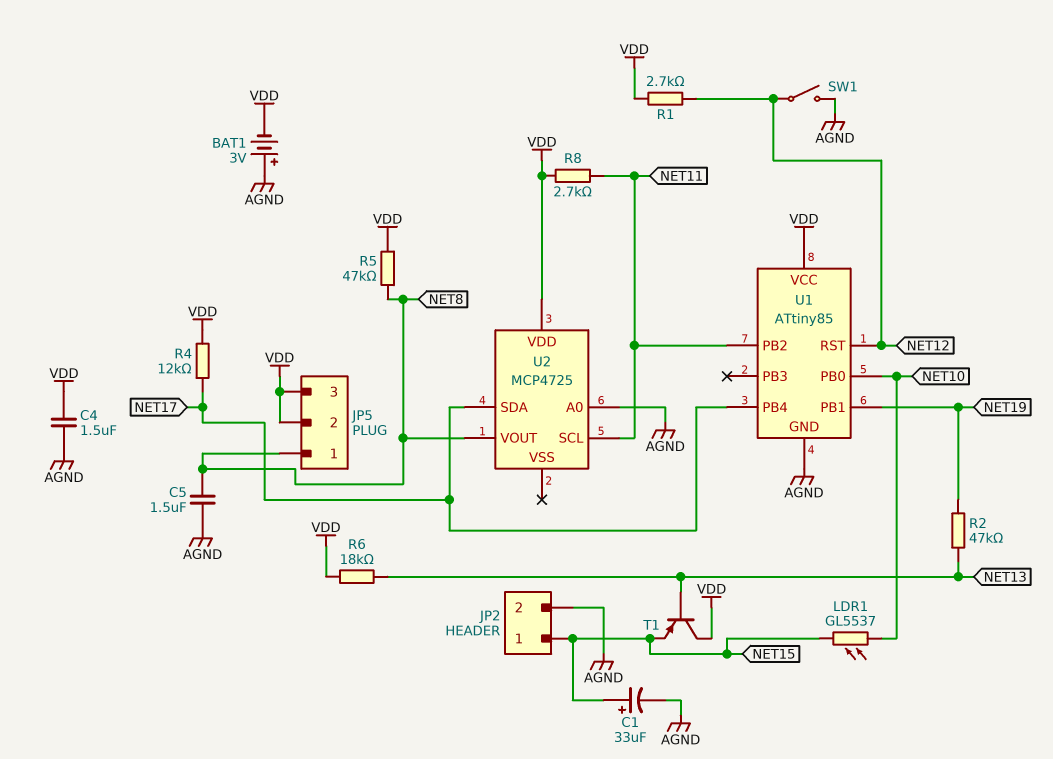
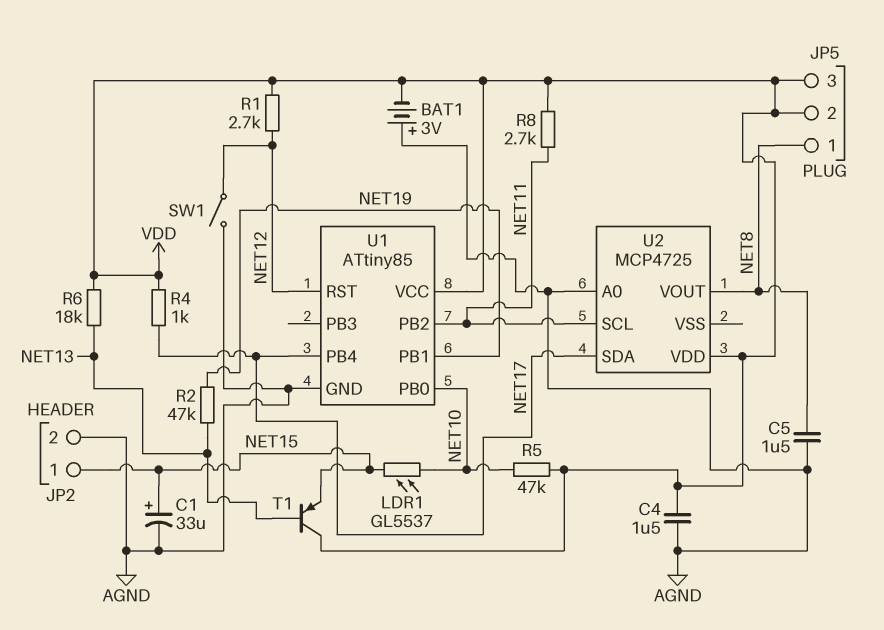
R4: 12k (NET17, VDD) -> 1k (NET17, VDD)
R5: 47k (NET8, VDD) -> 47k (NET10, VDD)

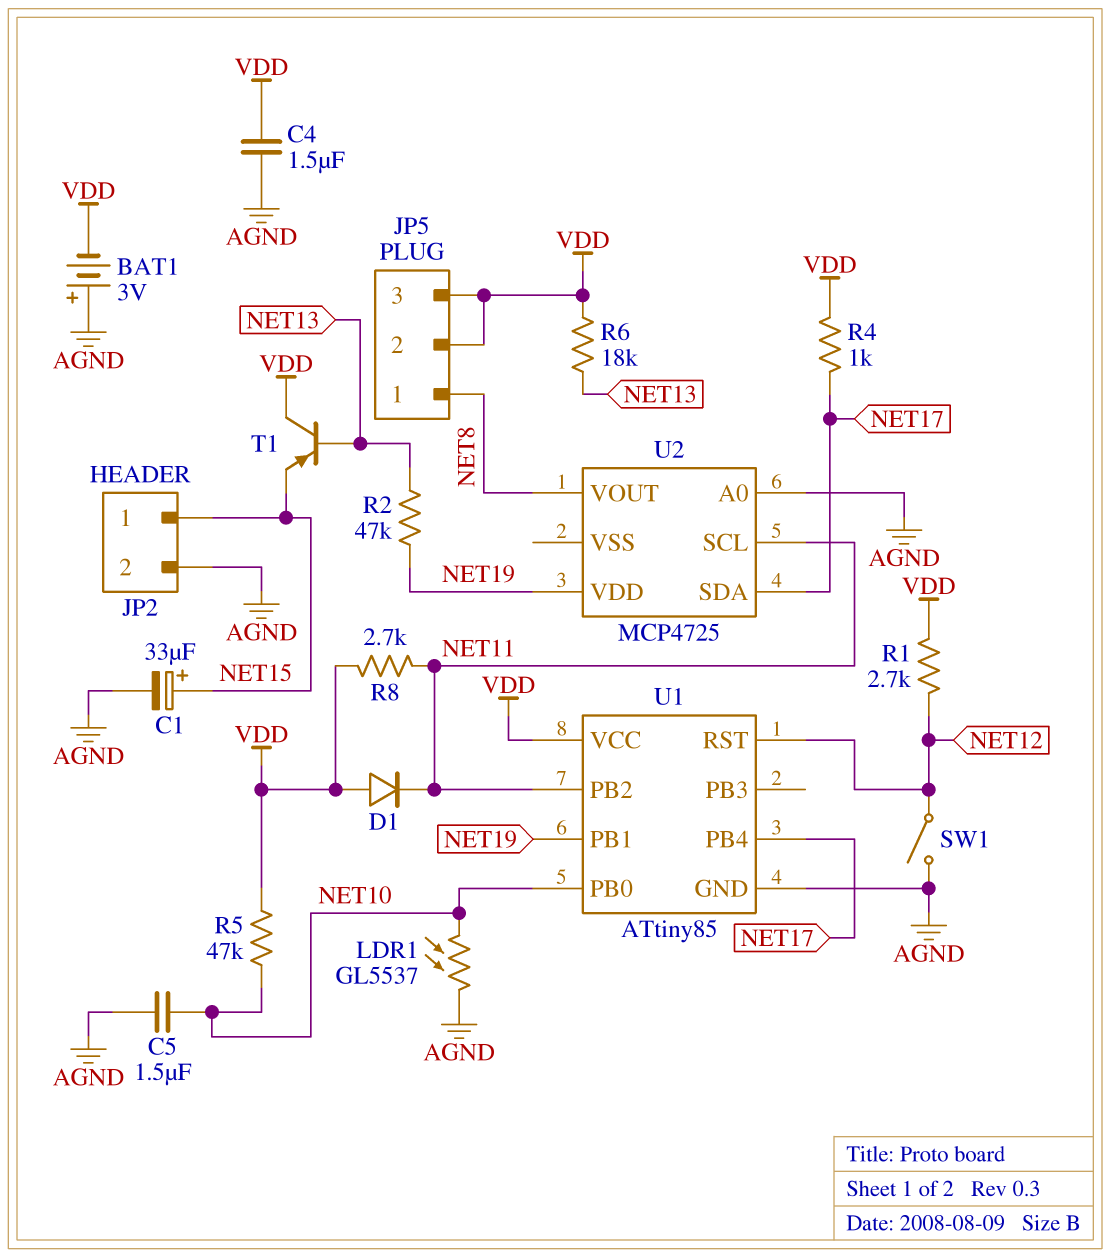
C5: 1.5uF (AGND, NET8) -> 1.5uF (AGND, NET10)
D1: none -> diode (A VDD, K NET11)
LDR1: GL5537 (NET10, NET15) -> GL5537 (AGND, NET10)
U2 pin VDD: VDD -> NET19

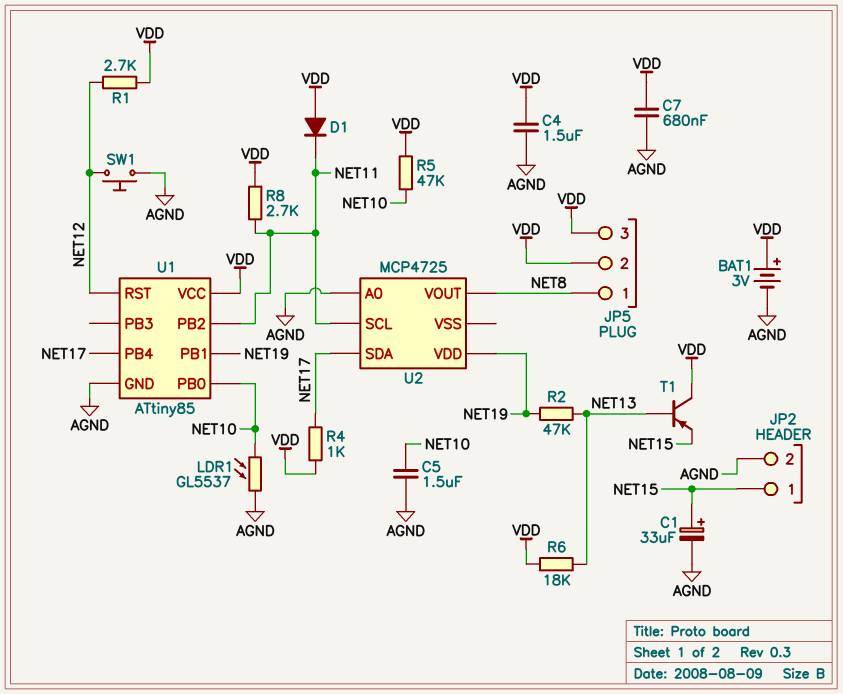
BAT1: 3V (plus AGND, minus VDD) -> 3V (plus VDD, minus AGND)
C7: none -> 680nF (AGND, VDD)
SW1: switch (AGND, NET12) -> button (AGND, NET12)

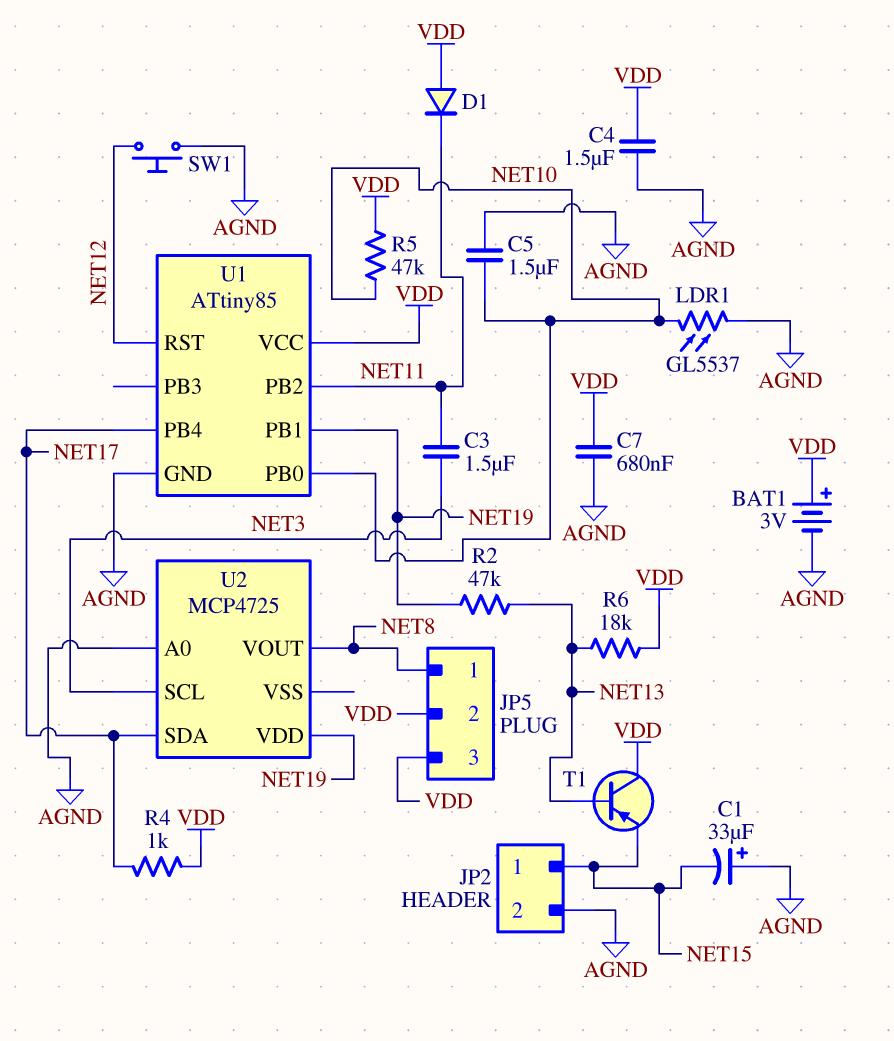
C1: 33uF (plus NET15, minus AGND) -> 33uF (plus AGND, minus NET15)
C3: none -> 1.5uF (NET3, NET11)
R1: 2.7k (NET12, VDD) -> none
R8: 2.7k (NET11, VDD) -> none
U2 pin SCL: NET11 -> NET3

